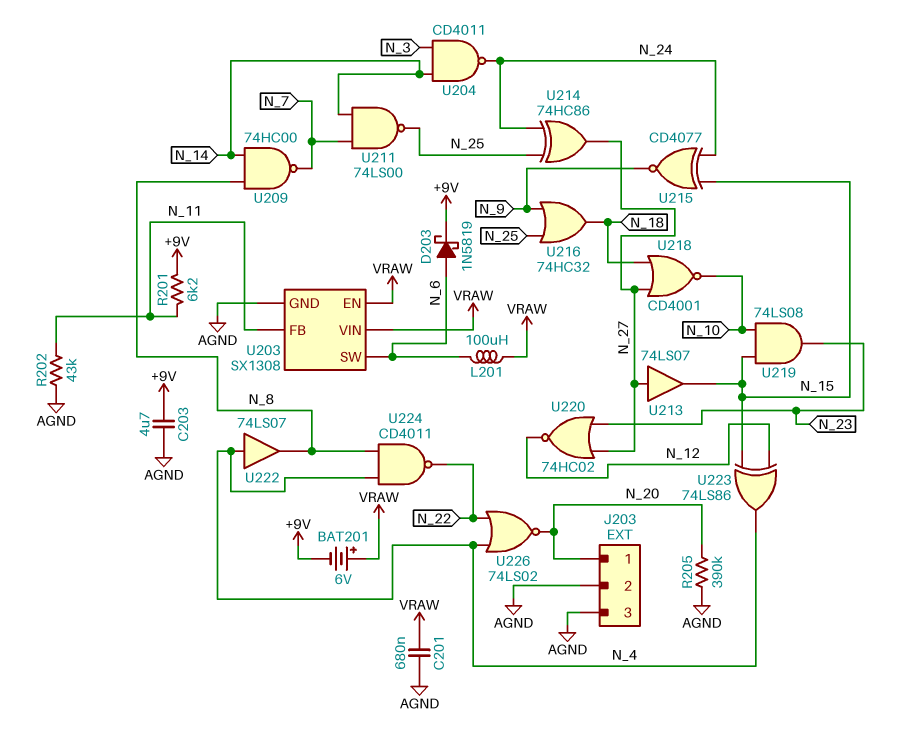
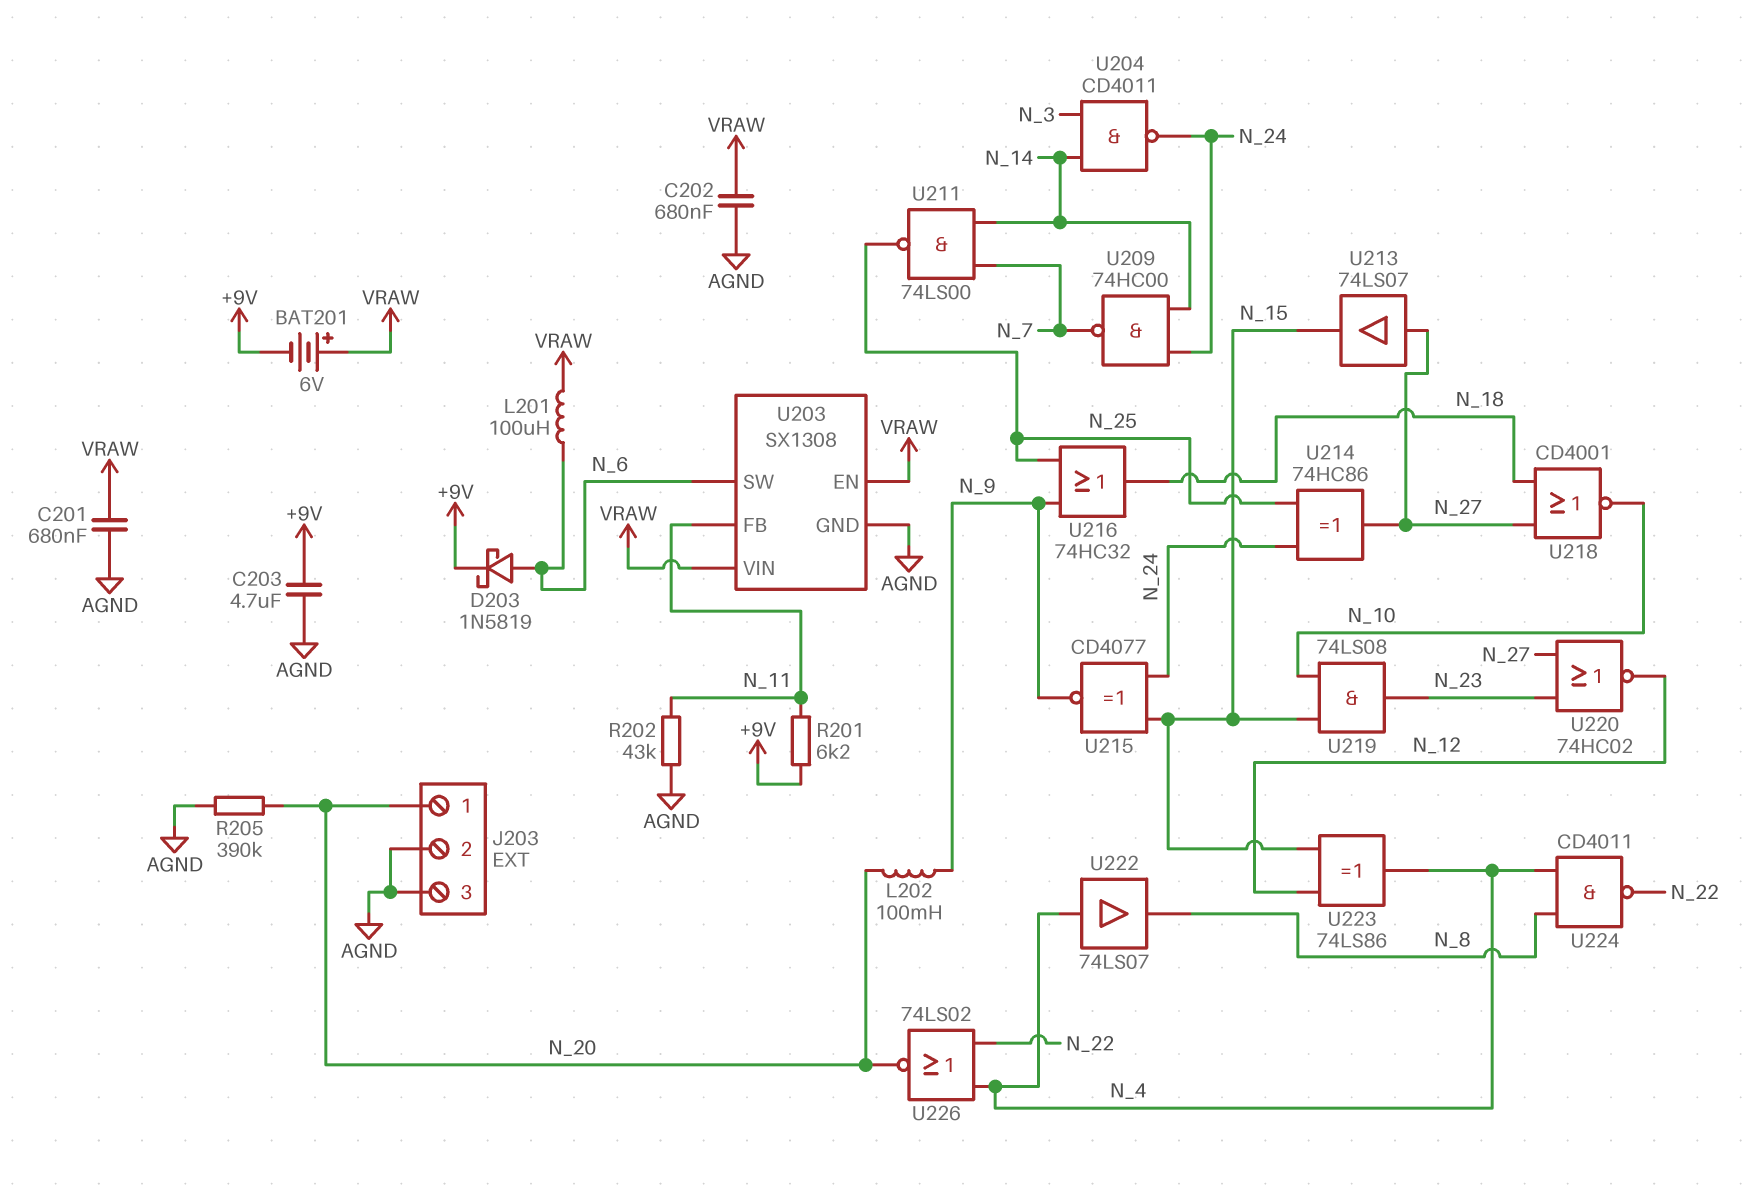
C202: none -> 680nF (AGND, VRAW)
L202: none -> 100mH (N_9, N_20)
U209: NAND 74HC00 (in N_8, in N_14, out N_7) -> NAND 74HC00 (in N_14, in N_24, out N_7)

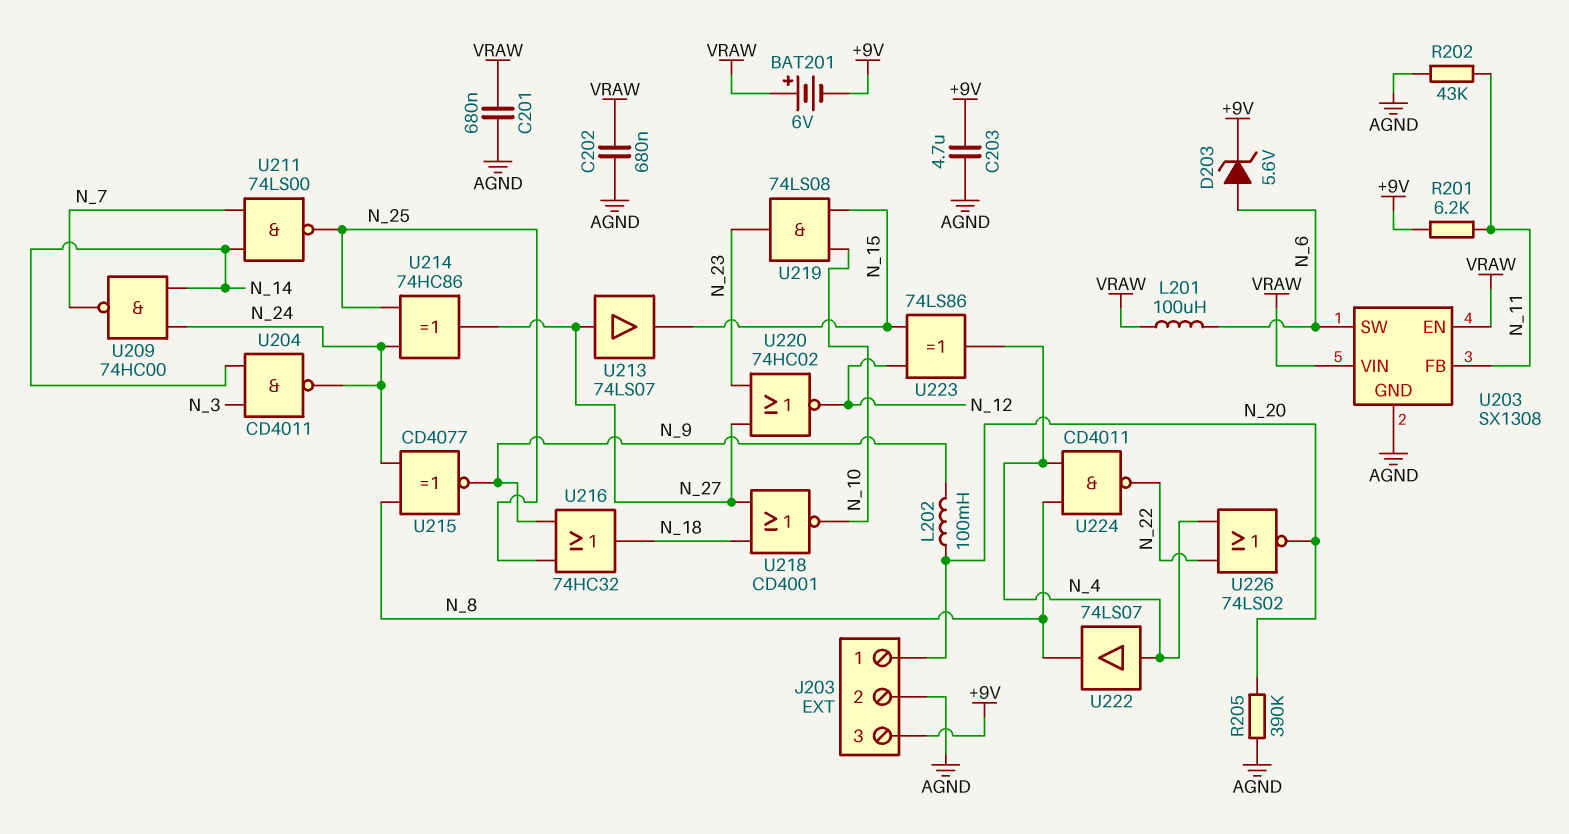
D203: schottky 1N5819 (A N_6, K +9V) -> zener 5.6V (A N_6, K +9V)
J203 pin 3: AGND -> +9V
U215: XNOR CD4077 (in N_15, in N_24, out N_9) -> XNOR CD4077 (in N_8, in N_24, out N_9)

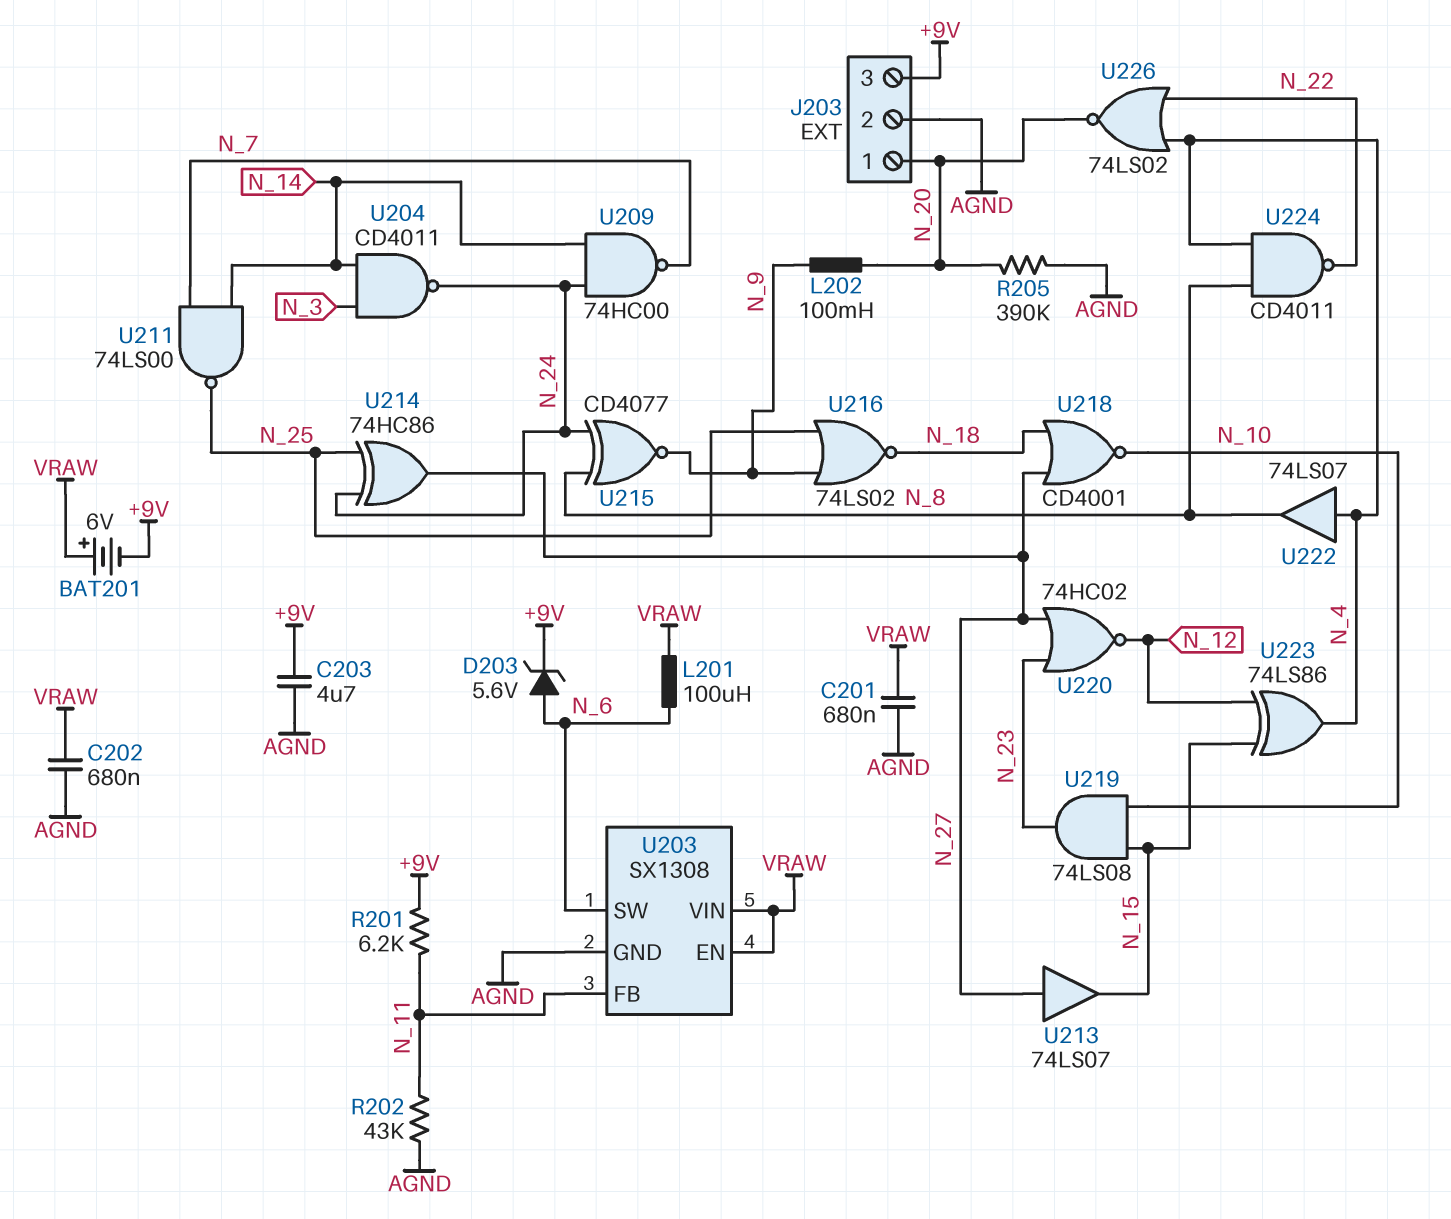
U216: OR 74HC32 (in N_9, in N_25, out N_18) -> NOR 74LS02 (in N_9, in N_25, out N_18)

